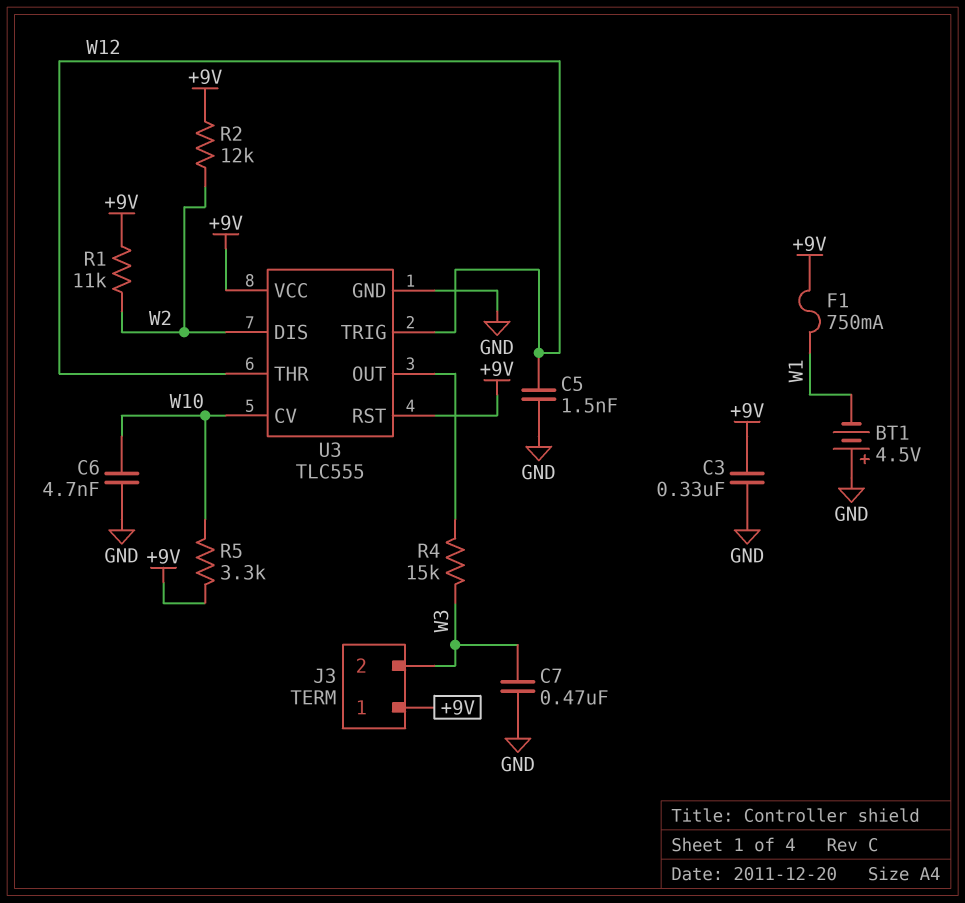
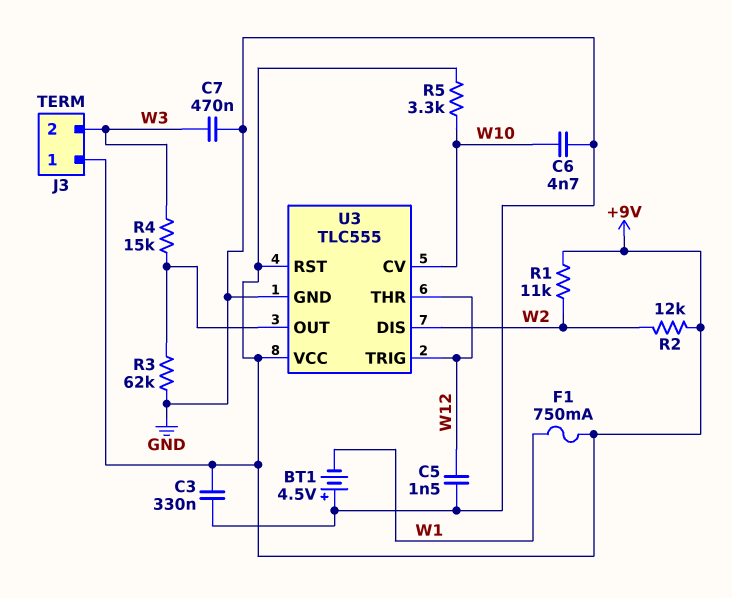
R3: none -> 62k (GND, U3/OUT)

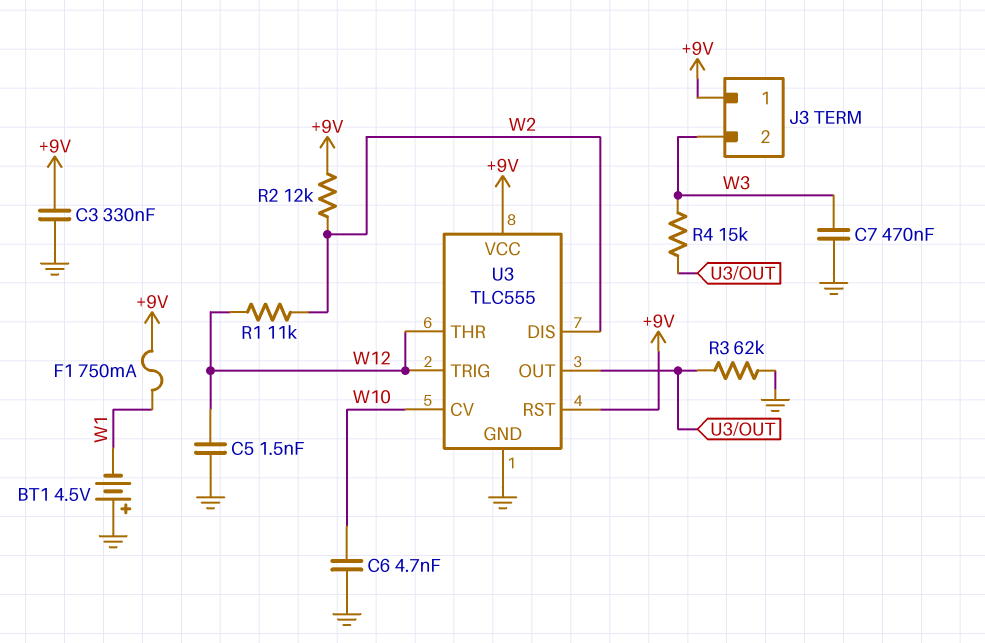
R1: 11k (+9V, W2) -> 11k (W2, W12)
R5: 3.3k (+9V, W10) -> none

